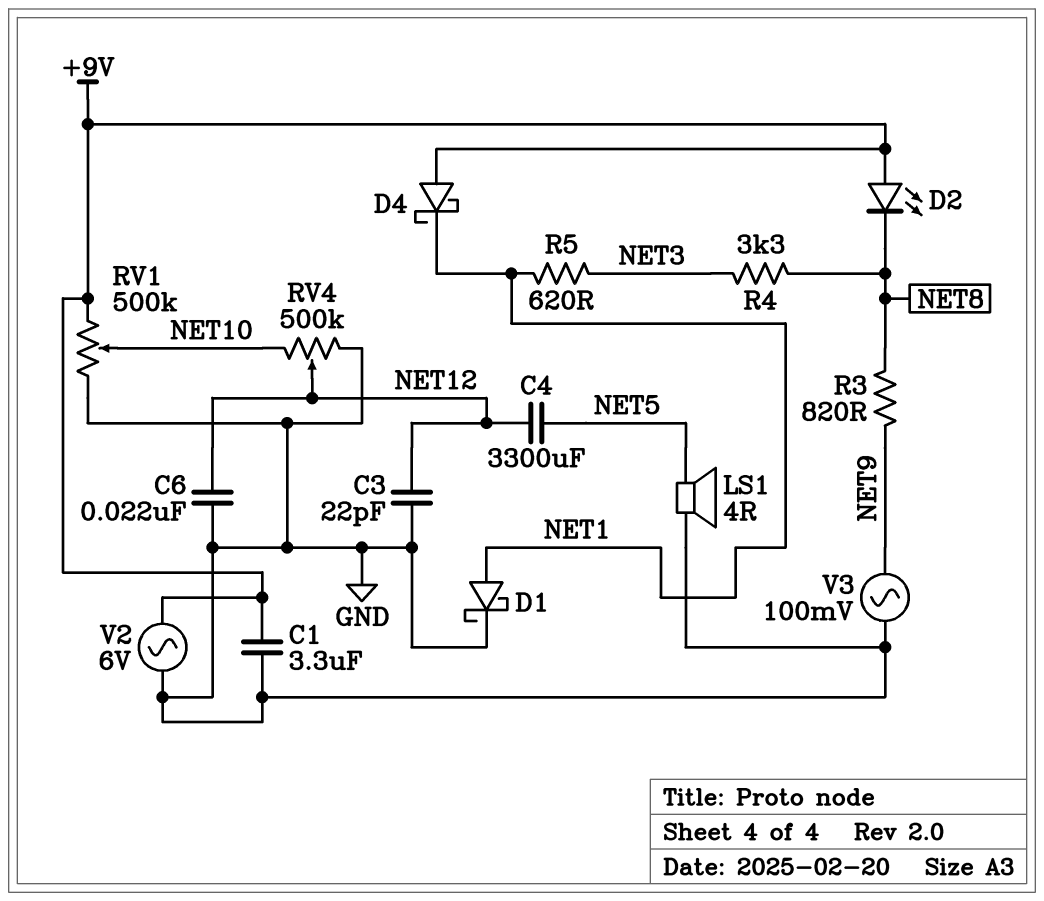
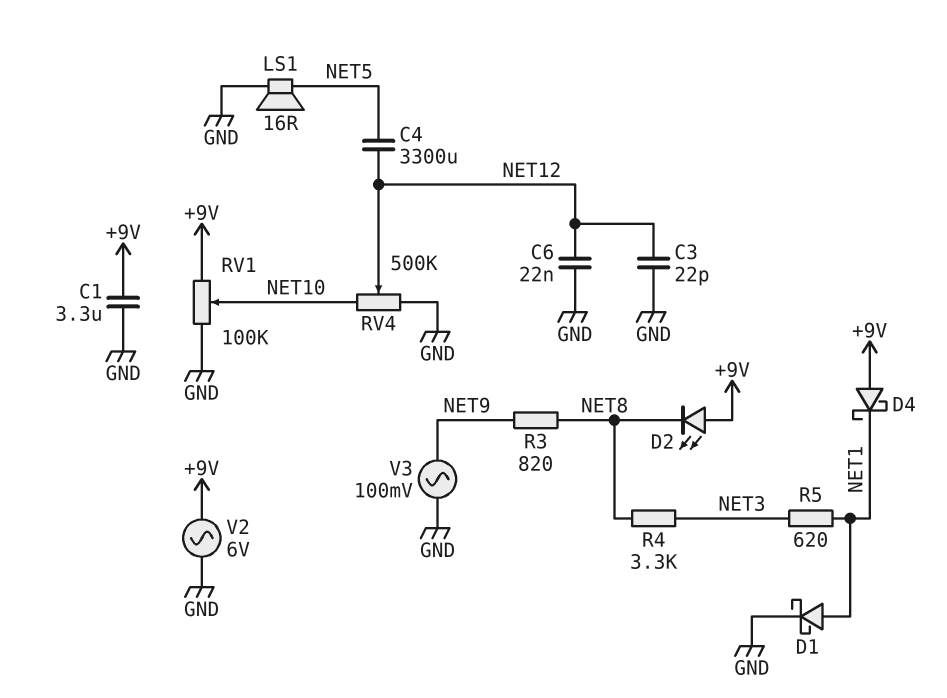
LS1: speaker 4R (GND, NET5) -> speaker 16R (GND, NET5)
RV1: 500k (+9V, GND, wiper NET10) -> 100k (+9V, GND, wiper NET10)

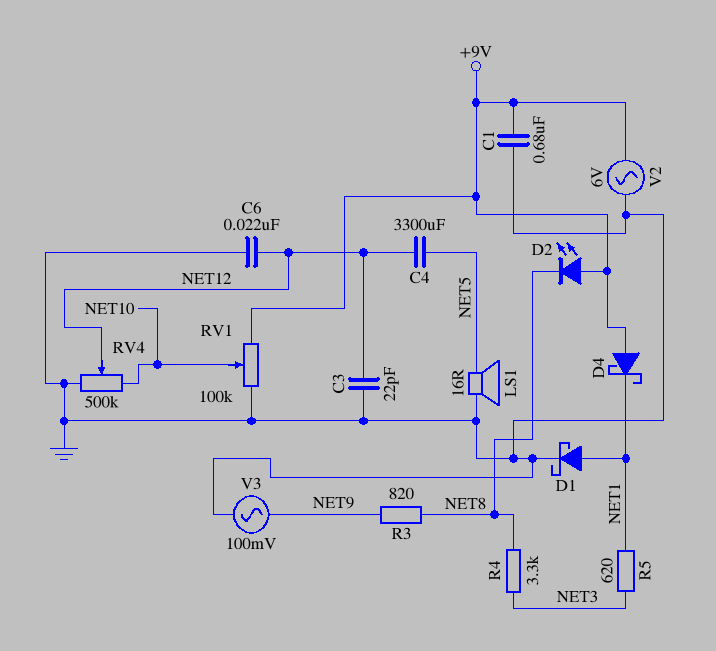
C1: 3.3uF (+9V, GND) -> 680nF (+9V, GND)

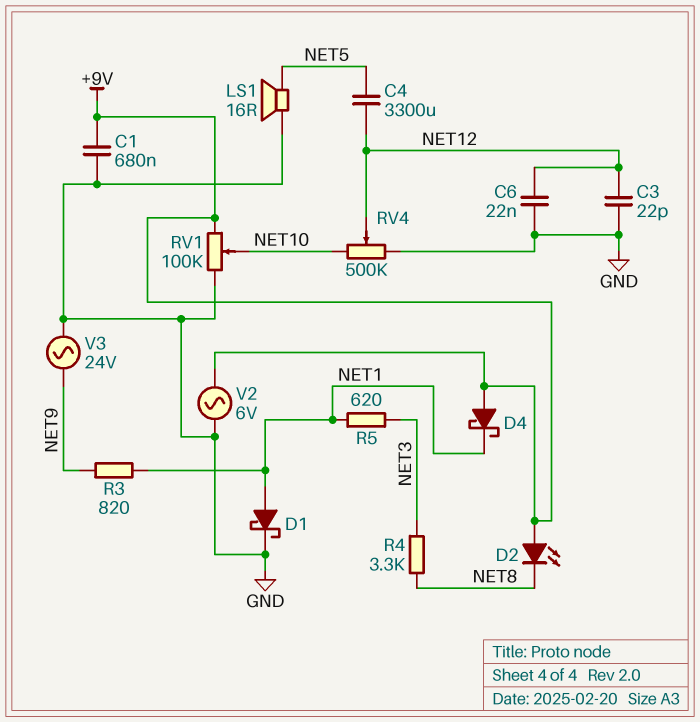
R3: 820 (NET8, NET9) -> 820 (NET1, NET9)
V3: AC 100mV (GND, NET9) -> AC 24V (GND, NET9)

